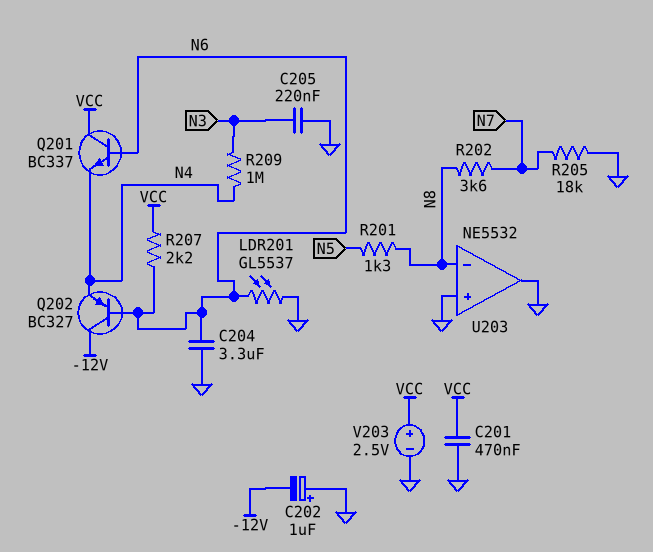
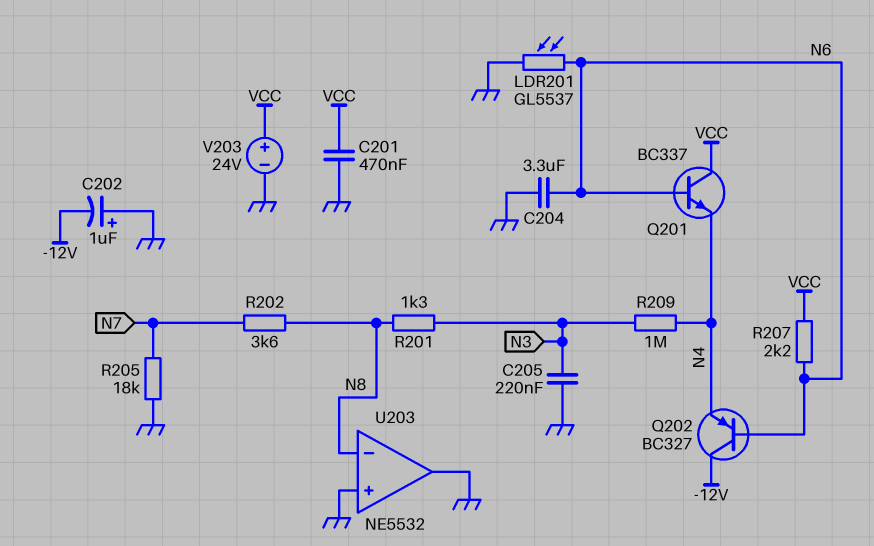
R201: 1.3k (N5, N8) -> 1.3k (N3, N8)
V203: 2.5V (plus VCC, minus GND) -> 24V (plus VCC, minus GND)

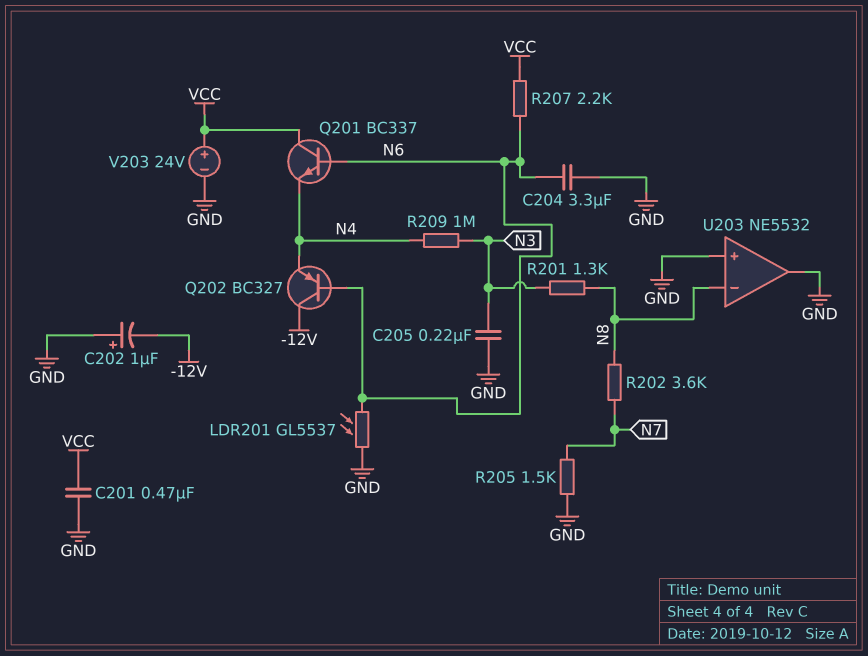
R205: 18k (GND, N7) -> 1.5k (GND, N7)

